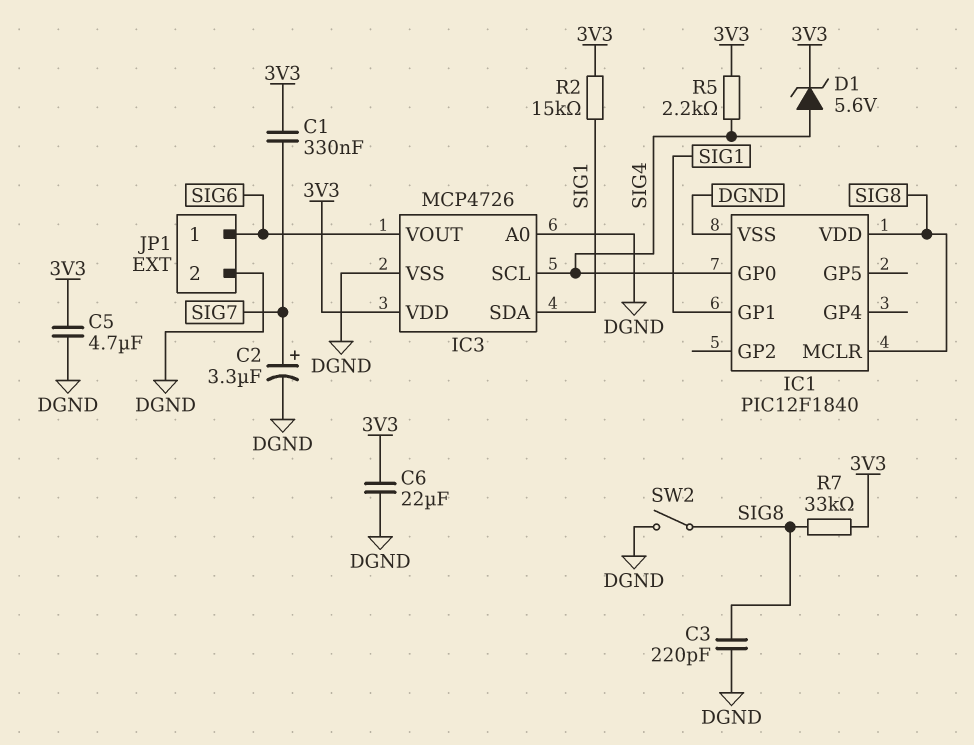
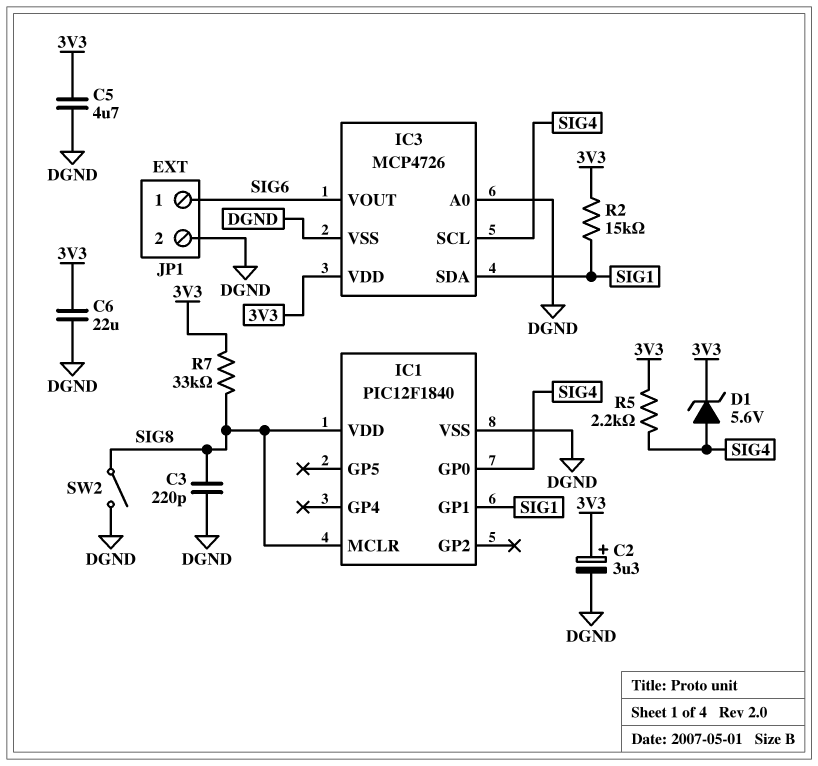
C1: 330nF (3V3, SIG7) -> none
C2: 3.3uF (plus SIG7, minus DGND) -> 3.3uF (plus 3V3, minus DGND)

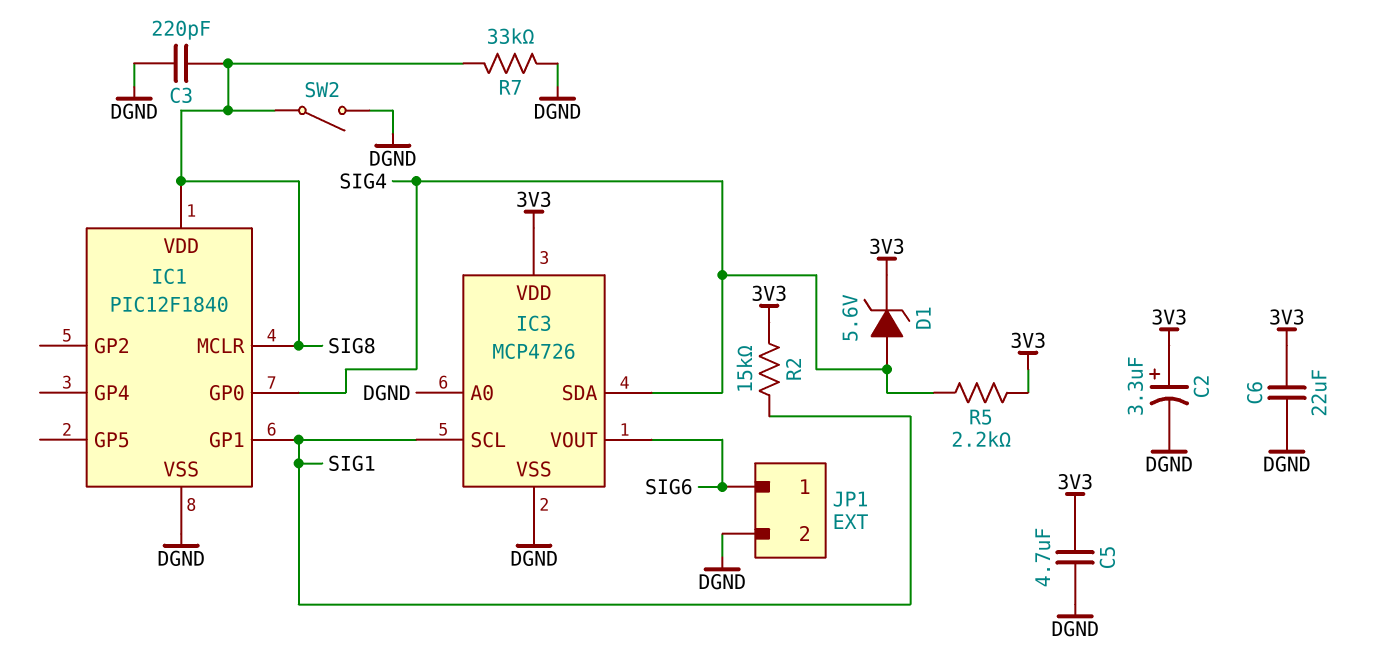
IC3 pin SCL: SIG4 -> SIG1
IC3 pin SDA: SIG1 -> SIG4
R7: 33k (3V3, SIG8) -> 33k (DGND, SIG8)

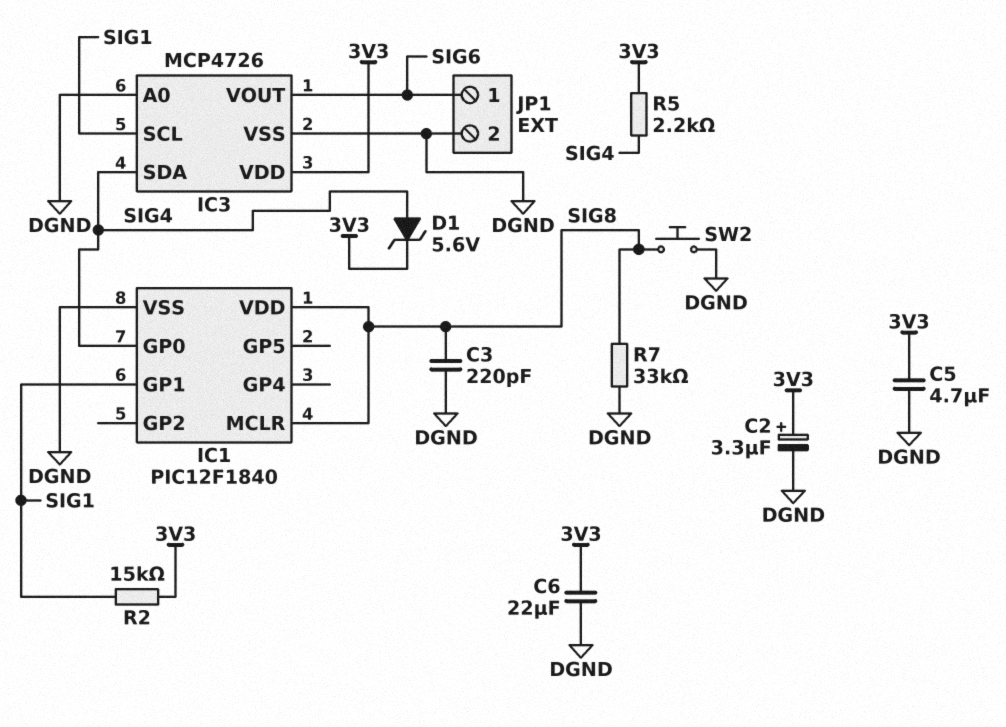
SW2: switch (DGND, SIG8) -> button (DGND, SIG8)

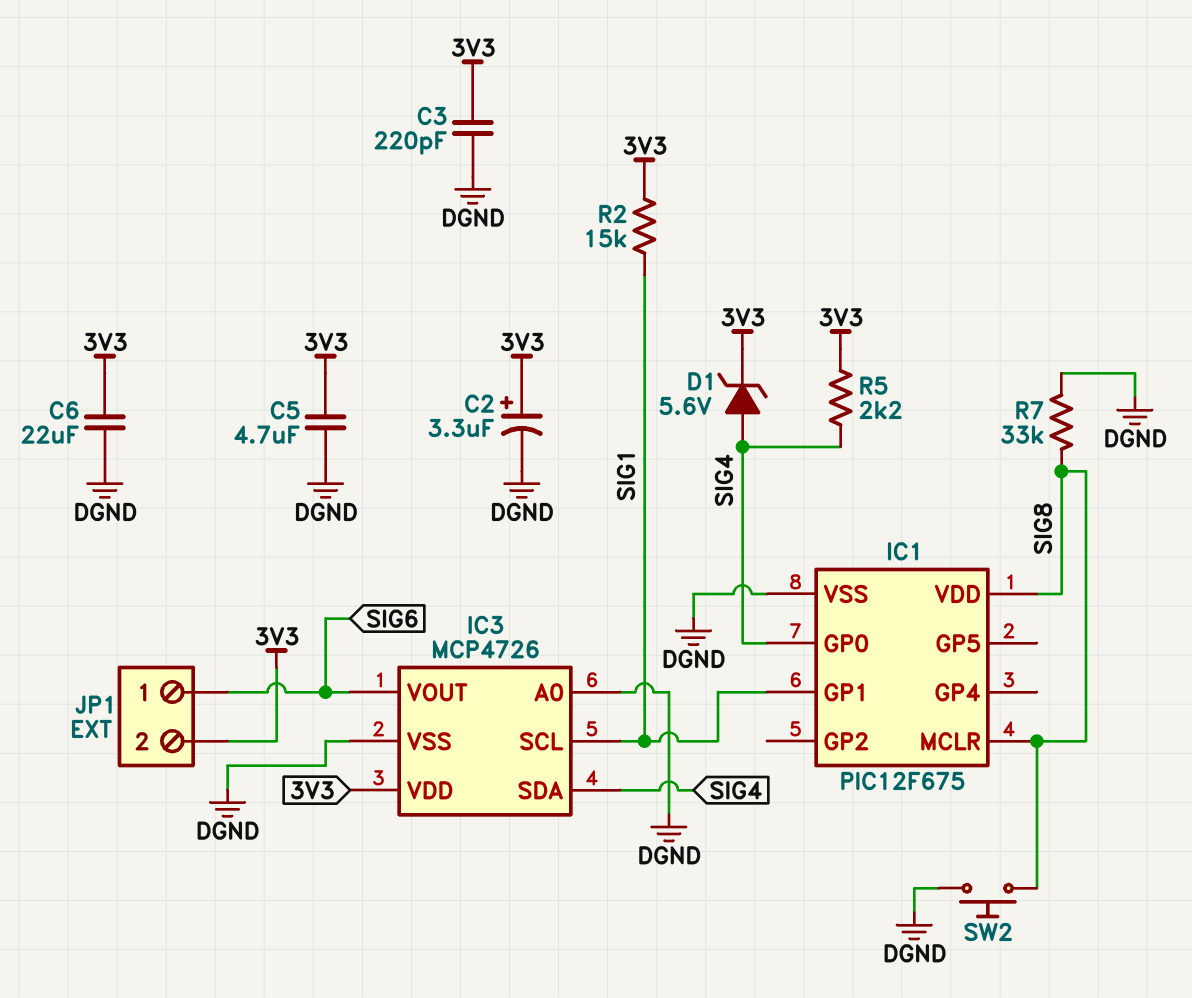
C3: 220pF (DGND, SIG8) -> 220pF (3V3, DGND)
IC1: PIC12F1840 -> PIC12F675
JP1 pin 2: DGND -> 3V3

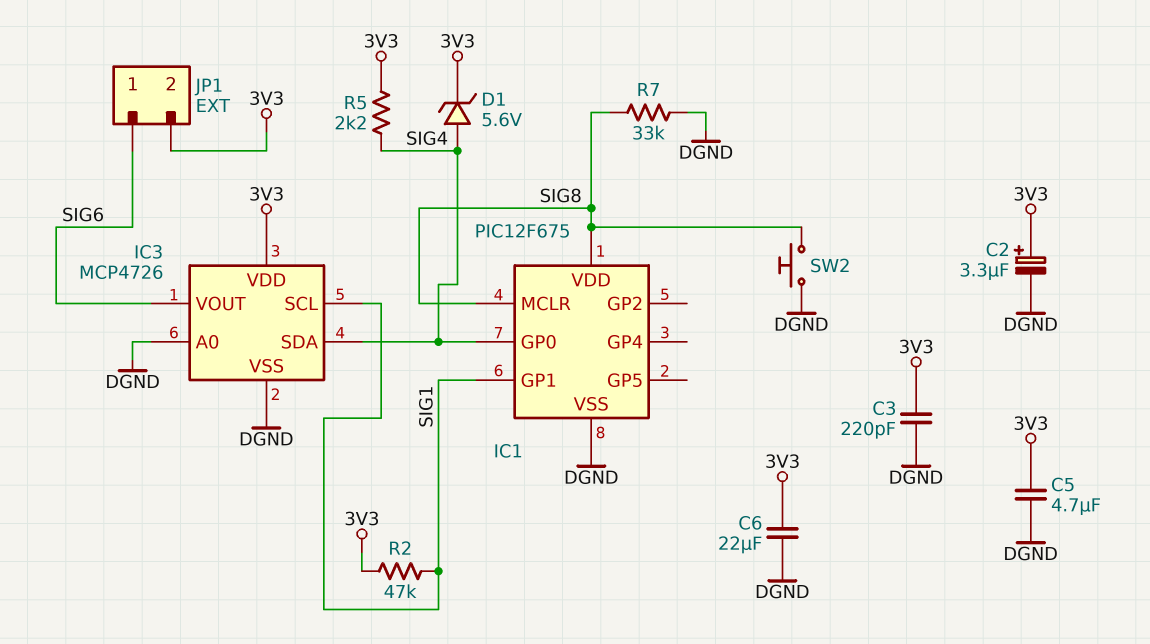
R2: 15k (3V3, SIG1) -> 47k (3V3, SIG1)

